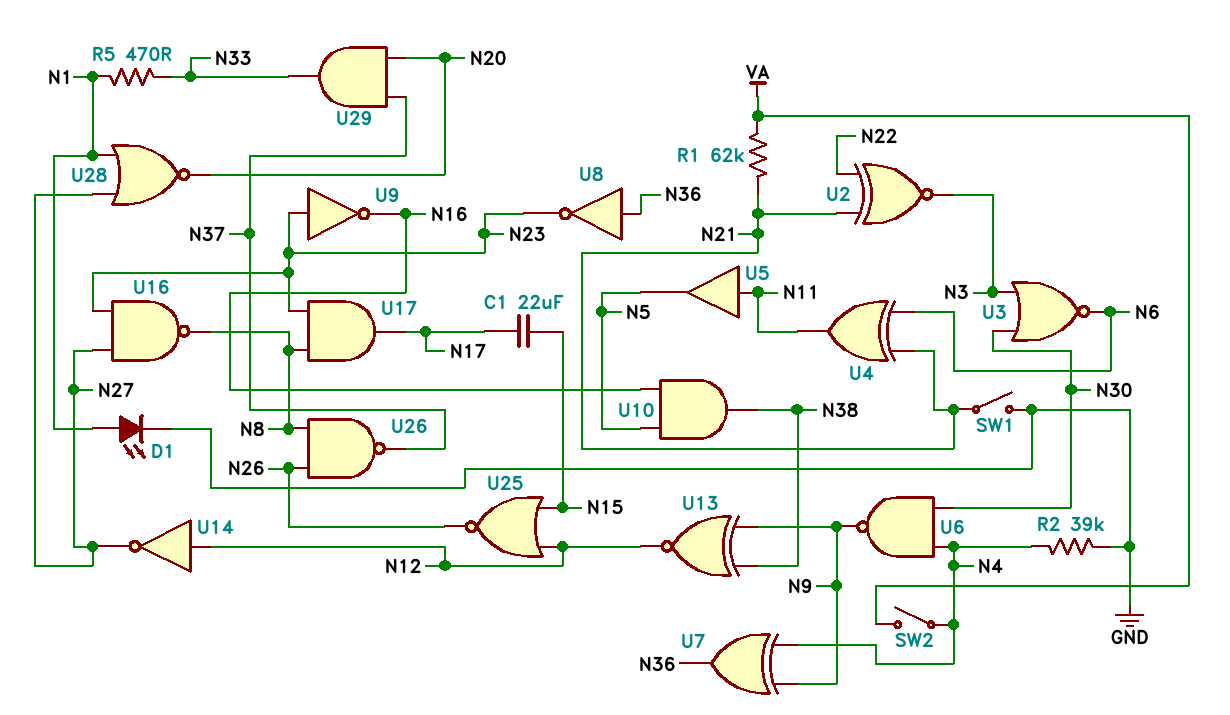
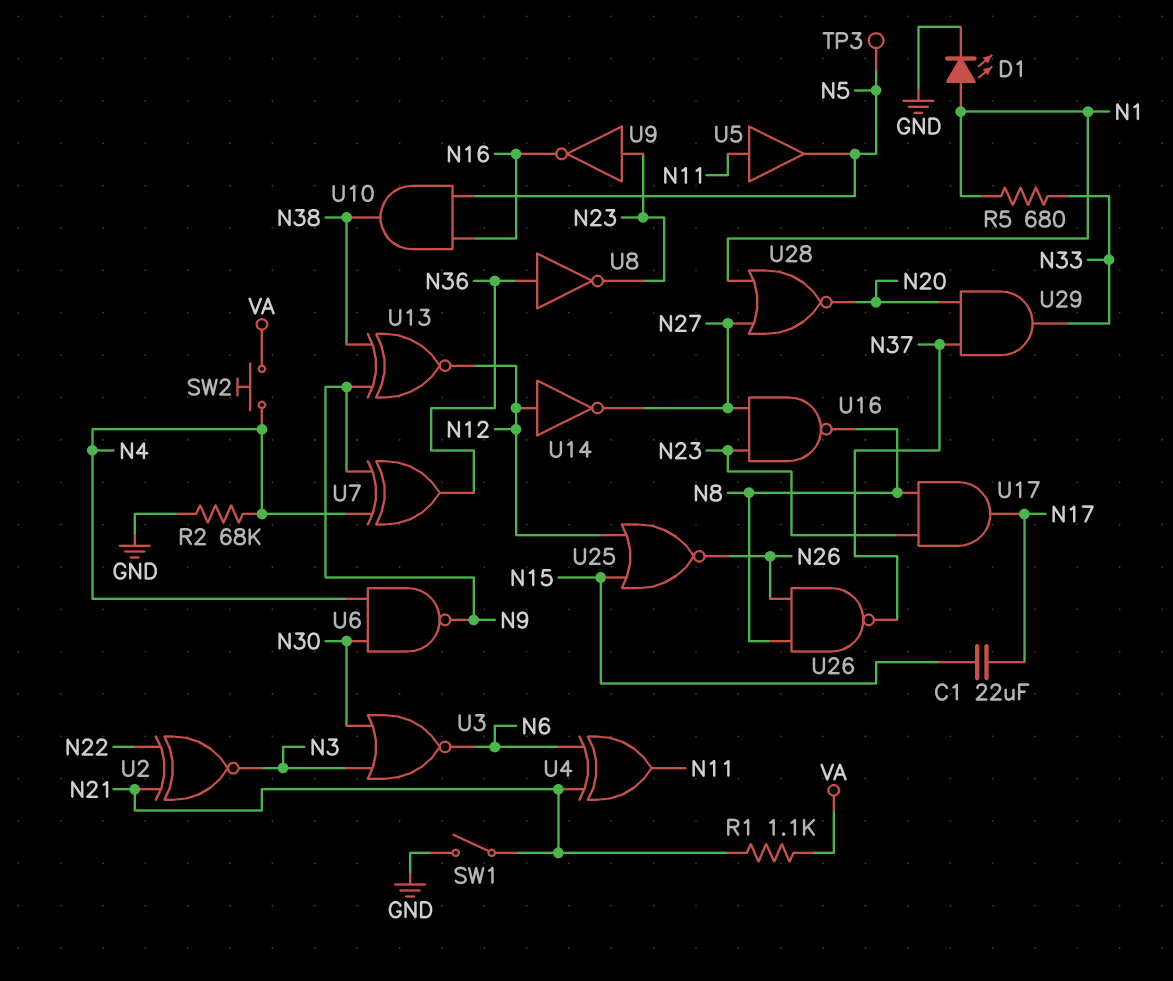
R1: 62k (N21, VA) -> 1.1k (N21, VA)
R2: 39k (GND, N4) -> 68k (GND, N4)
R5: 470 (N1, N33) -> 680 (N1, N33)
SW2: switch (N4, VA) -> button (N4, VA)
TP3: none -> test point (N5)

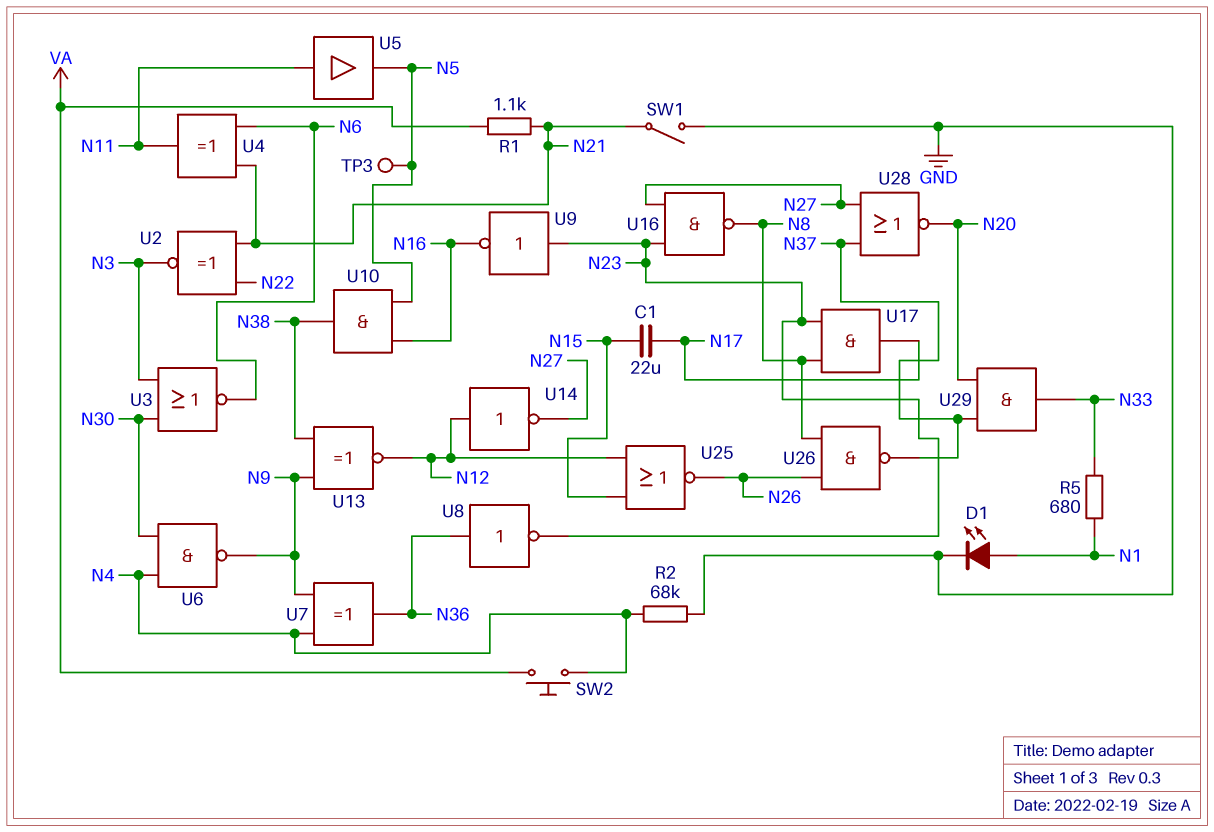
U28: NOR (in N1, in N27, out N20) -> NOR (in N27, in N37, out N20)

